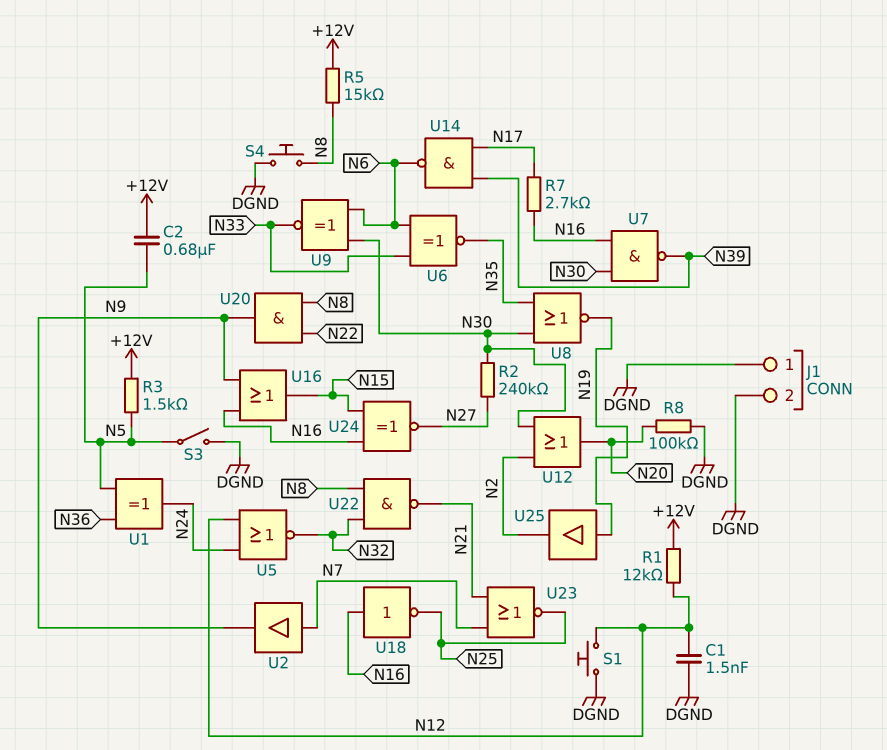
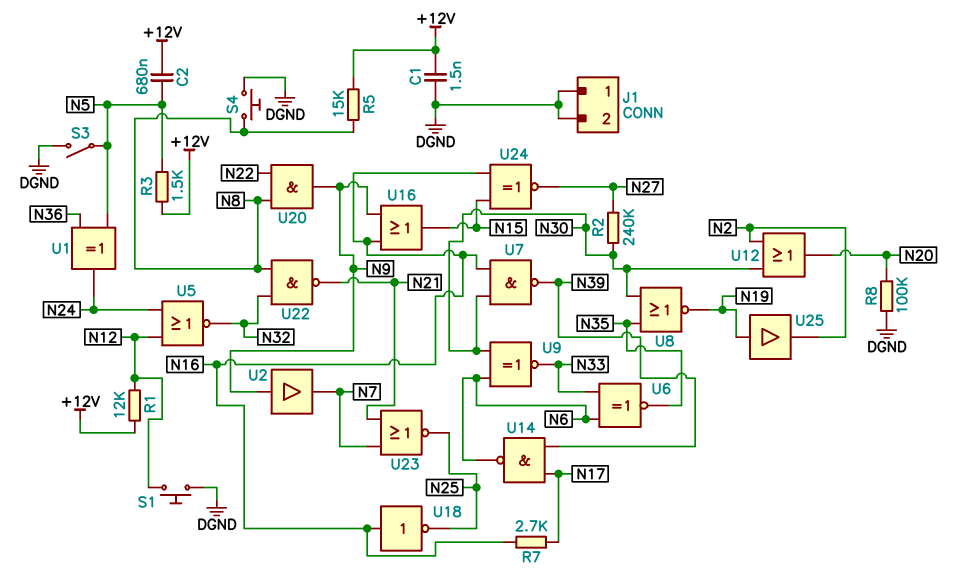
C1: 1.5nF (DGND, N12) -> 1.5nF (+12V, DGND)
U2: buffer (in N7, out N9) -> buffer (in N9, out N7)

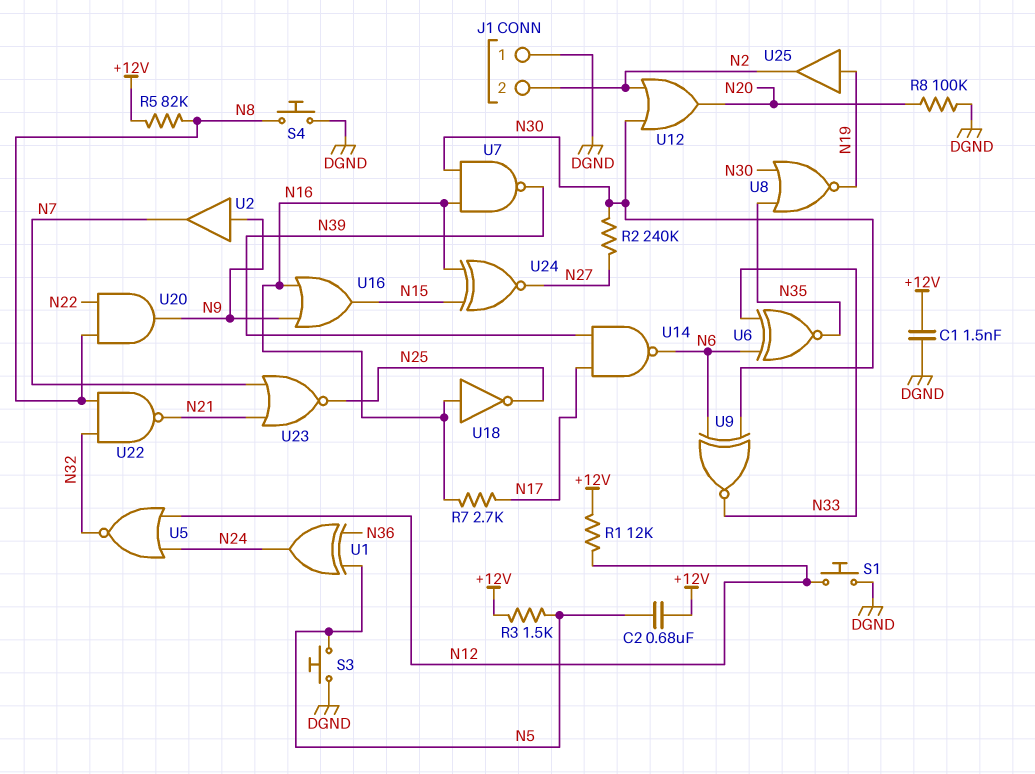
J1 pin 2: DGND -> N2
R5: 15k (+12V, N8) -> 82k (+12V, N8)
S3: switch (DGND, N5) -> button (DGND, N5)

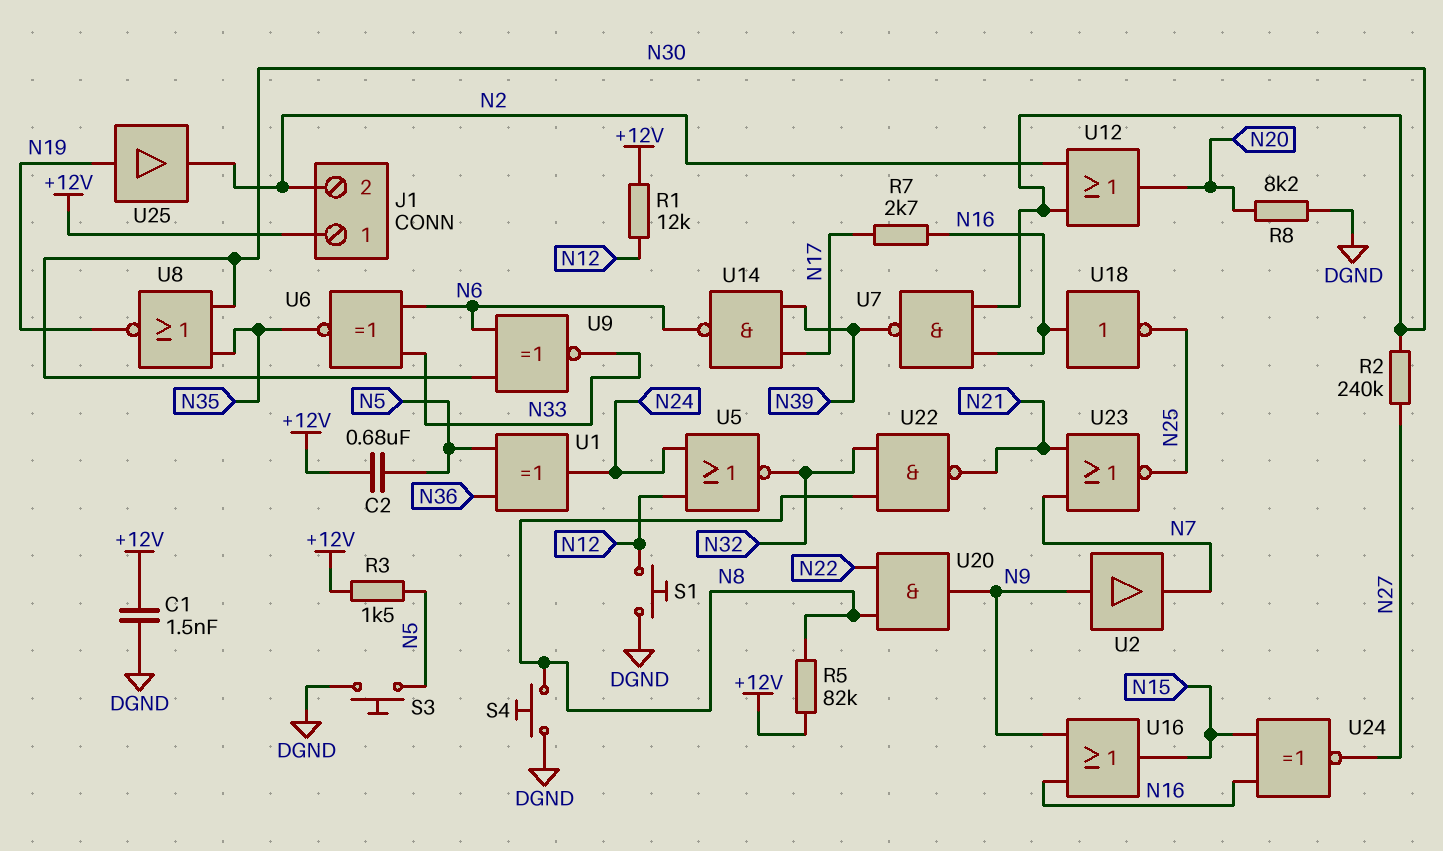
J1 pin 1: DGND -> +12V
R8: 100k (DGND, N20) -> 8.2k (DGND, N20)

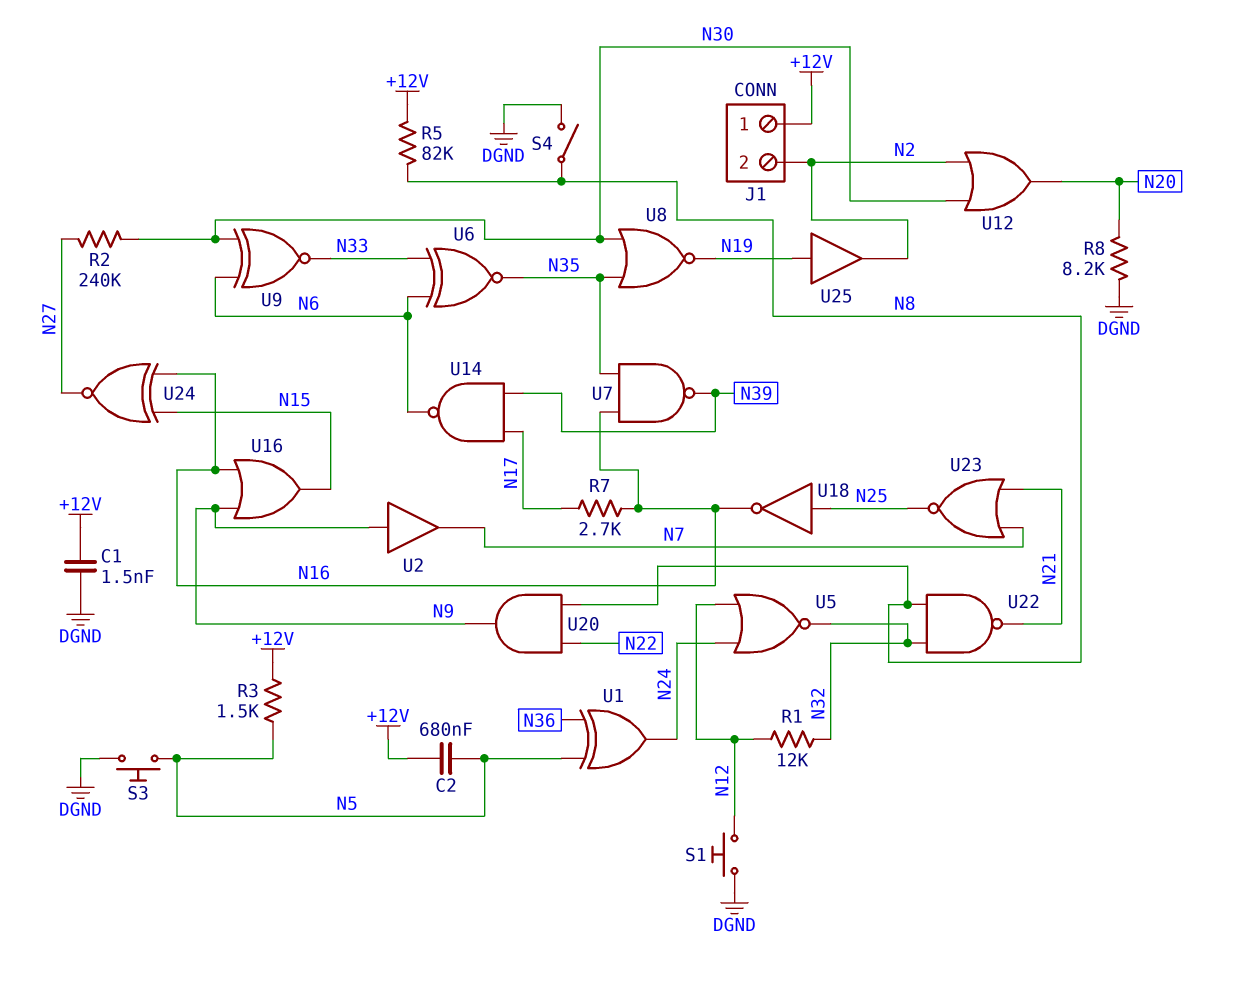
R1: 12k (+12V, N12) -> 12k (N12, N32)
S4: button (DGND, N8) -> switch (DGND, N8)
U7: NAND (in N16, in N30, out N39) -> NAND (in N16, in N35, out N39)
U18: NOT (in N16, out N25) -> NOT (in N25, out N16)

